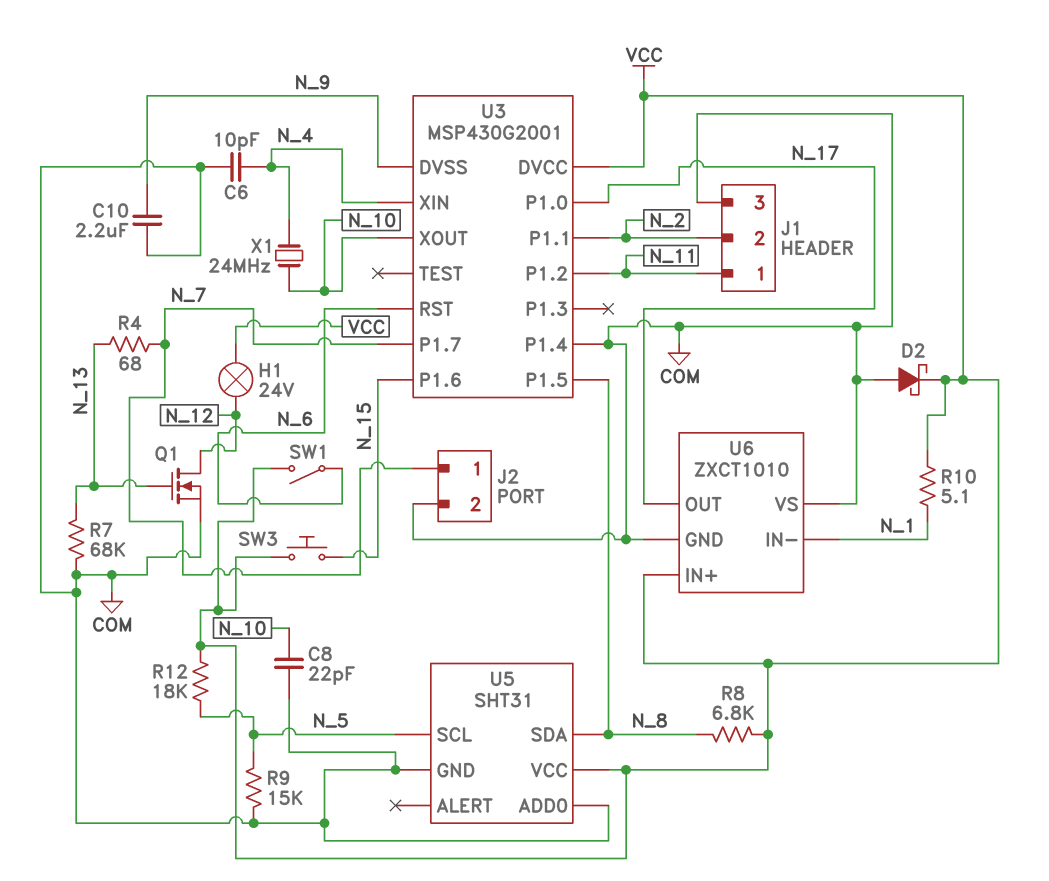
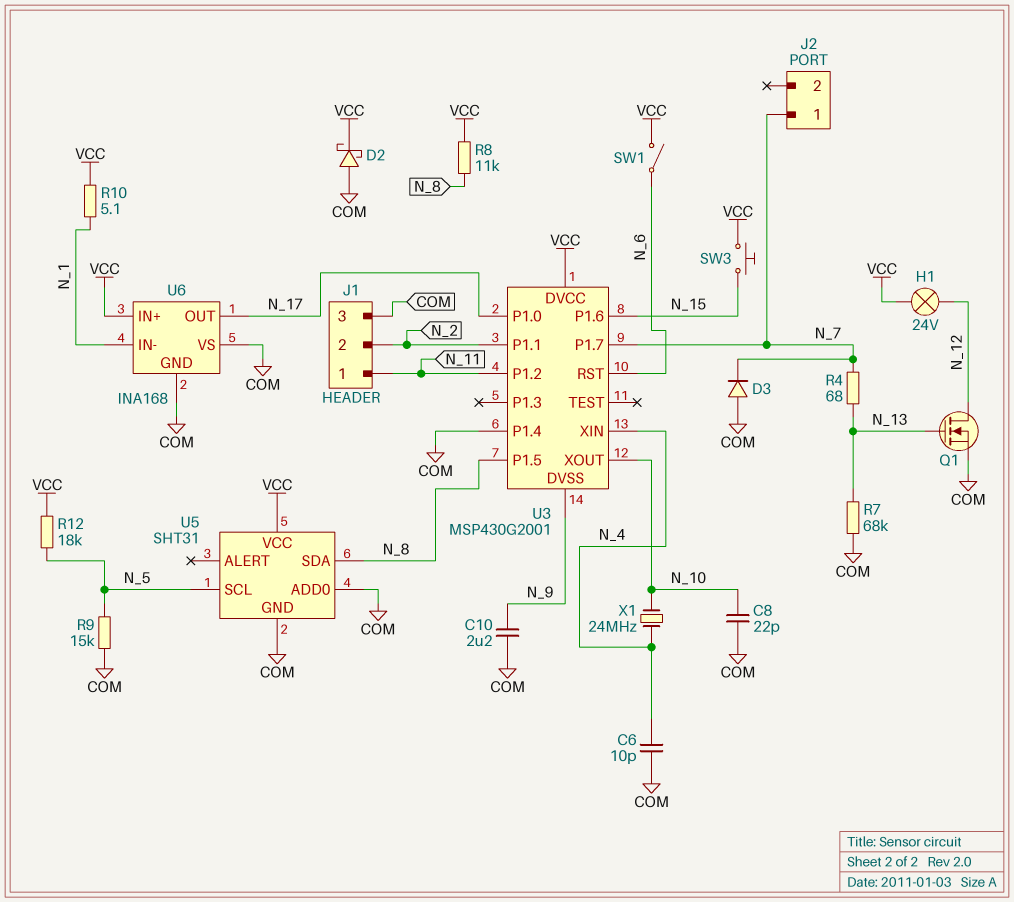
D3: none -> diode (A COM, K N_7)
J2 pin 2: COM -> none
R8: 6.8k (N_8, VCC) -> 11k (N_8, VCC)
U6: ZXCT1010 -> INA168

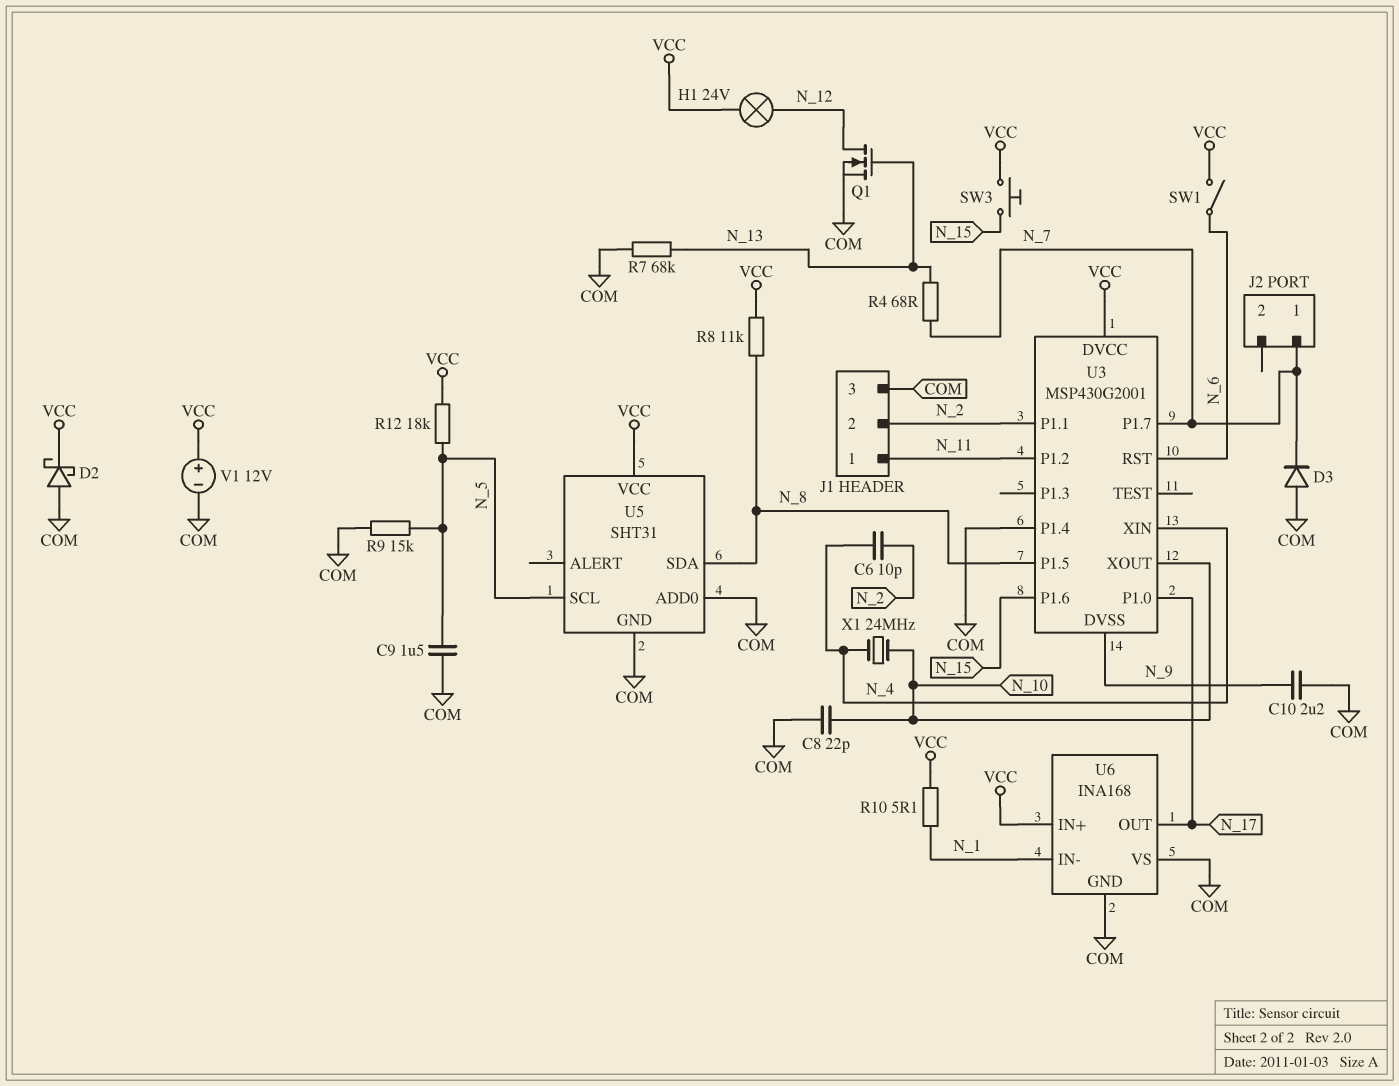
C6: 10pF (COM, N_4) -> 10pF (N_2, N_4)
C9: none -> 1.5uF (COM, N_5)
V1: none -> 12V (plus VCC, minus COM)

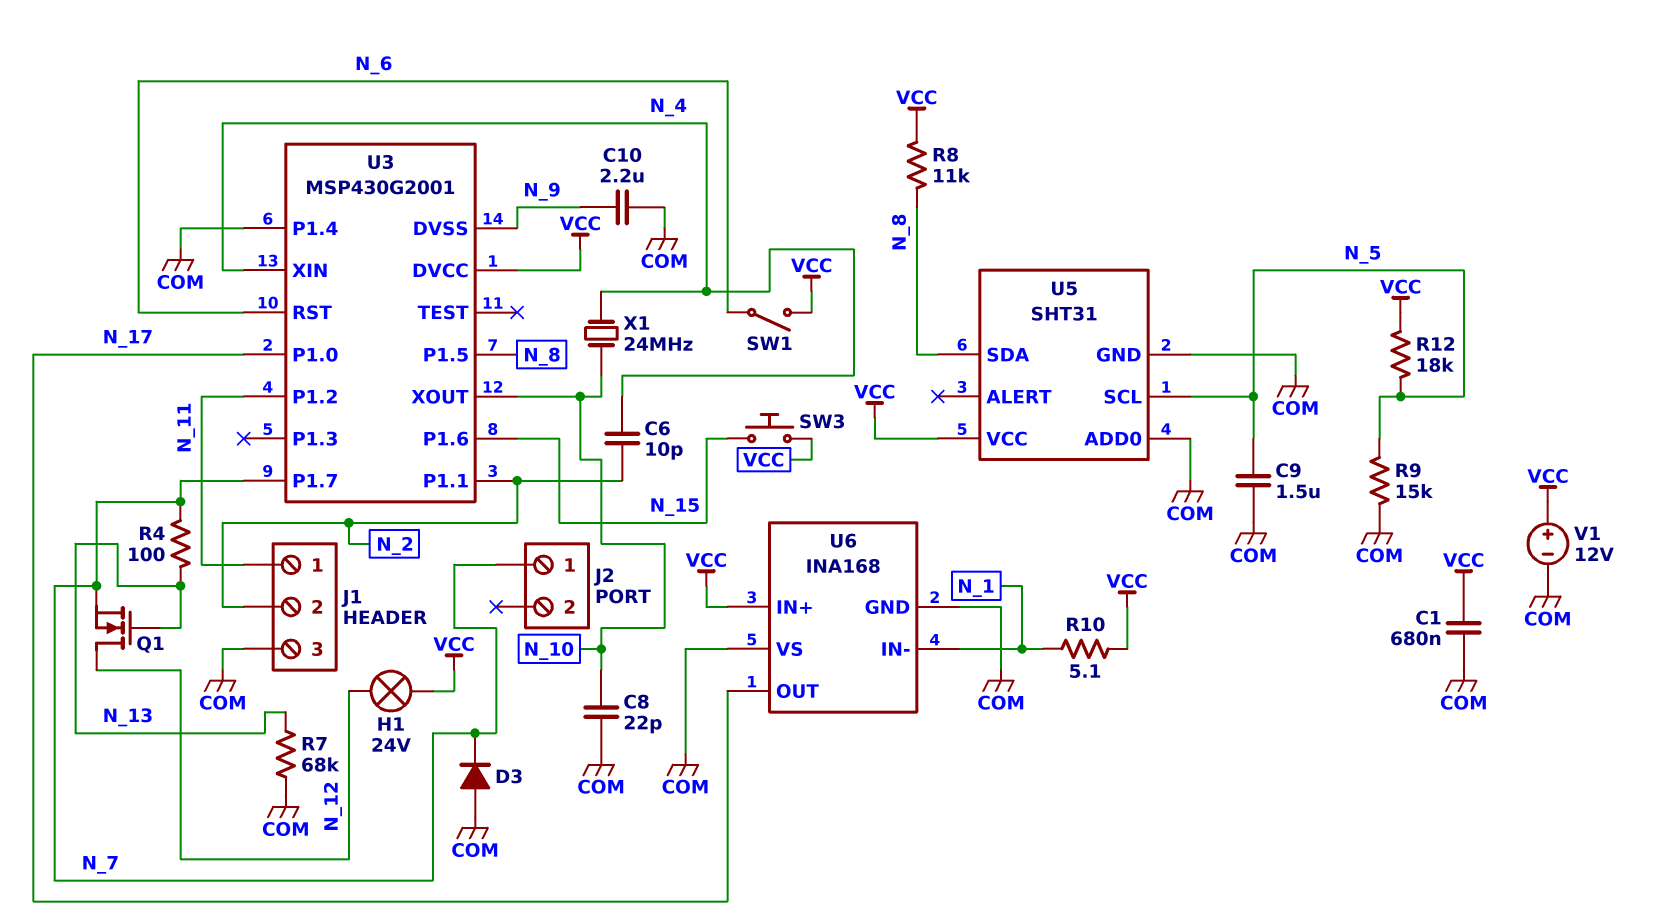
C1: none -> 680nF (COM, VCC)
D2: schottky (A COM, K VCC) -> none
Q1: NMOS (G N_13, D N_12, S COM) -> NMOS (G N_13, D N_12, S N_7)
R4: 68 (N_7, N_13) -> 100 (N_7, N_13)

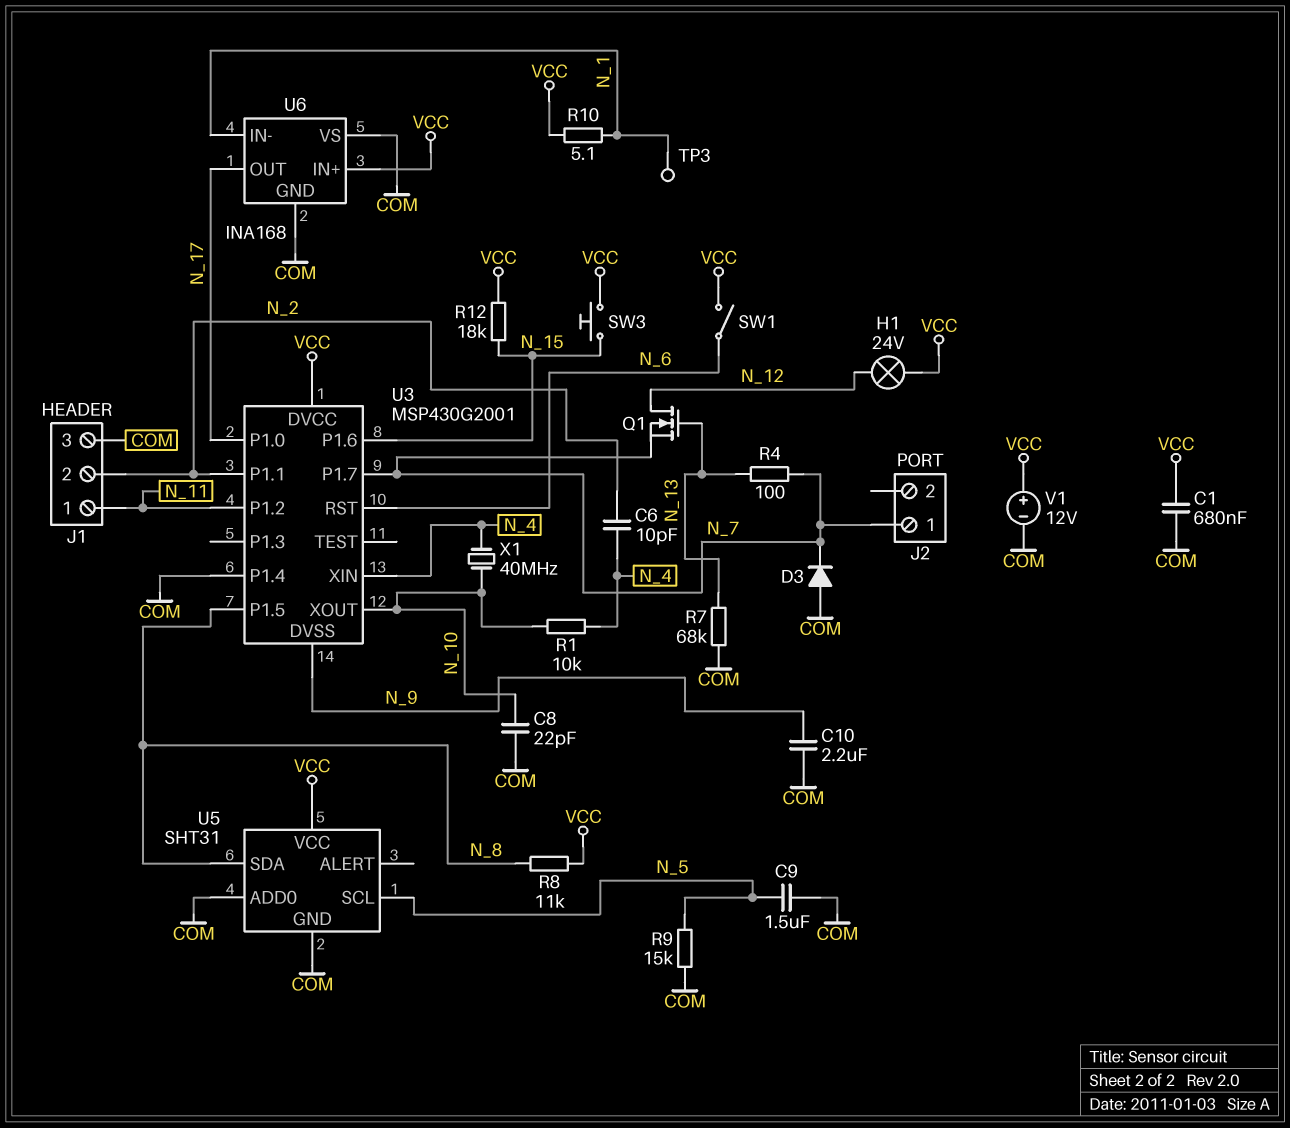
R1: none -> 10k (N_4, N_10)
R12: 18k (N_5, VCC) -> 18k (N_15, VCC)
TP3: none -> test point (N_1)
X1: 24MHz (N_4, N_10) -> 40MHz (N_4, N_10)

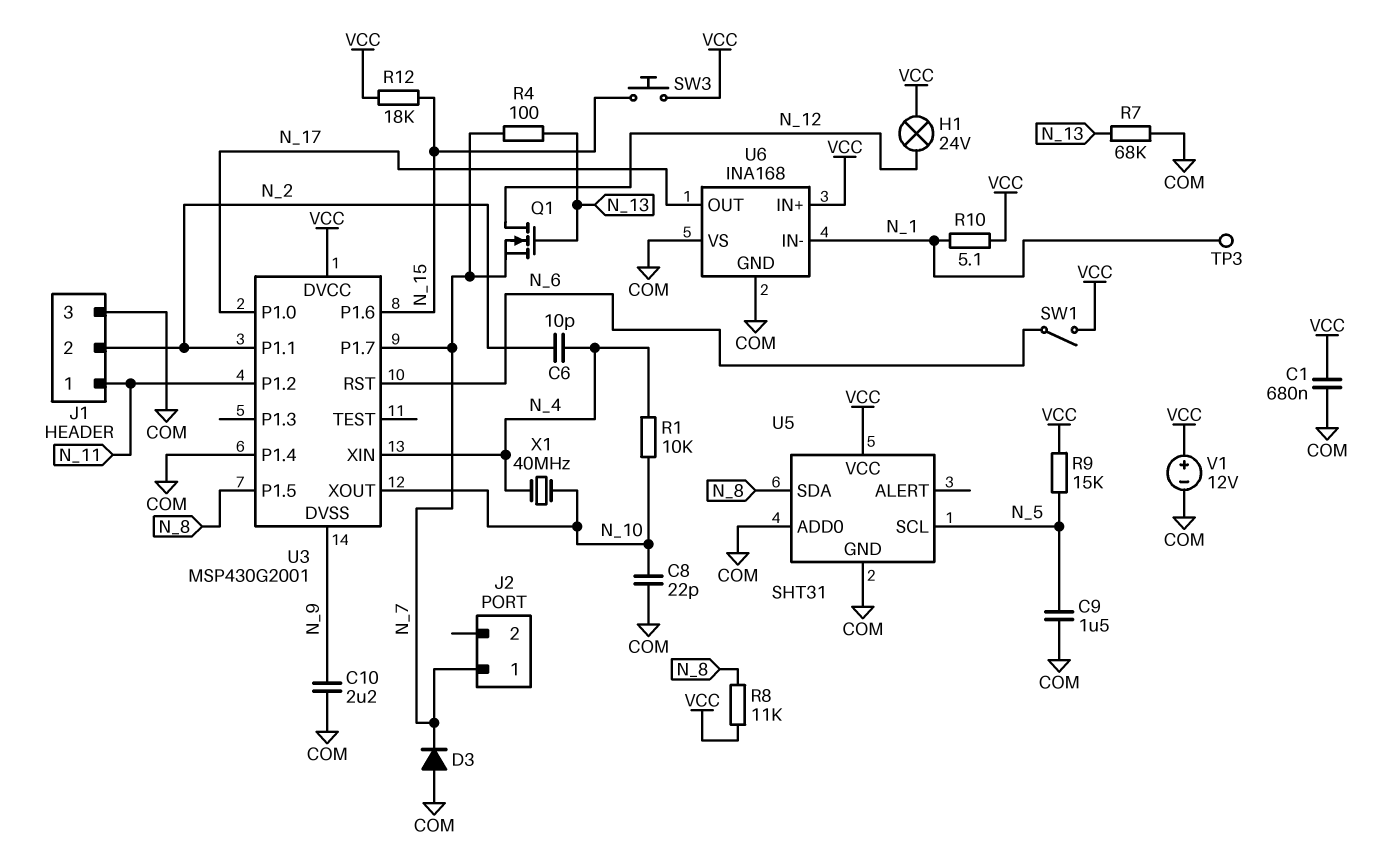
R9: 15k (COM, N_5) -> 15k (N_5, VCC)

